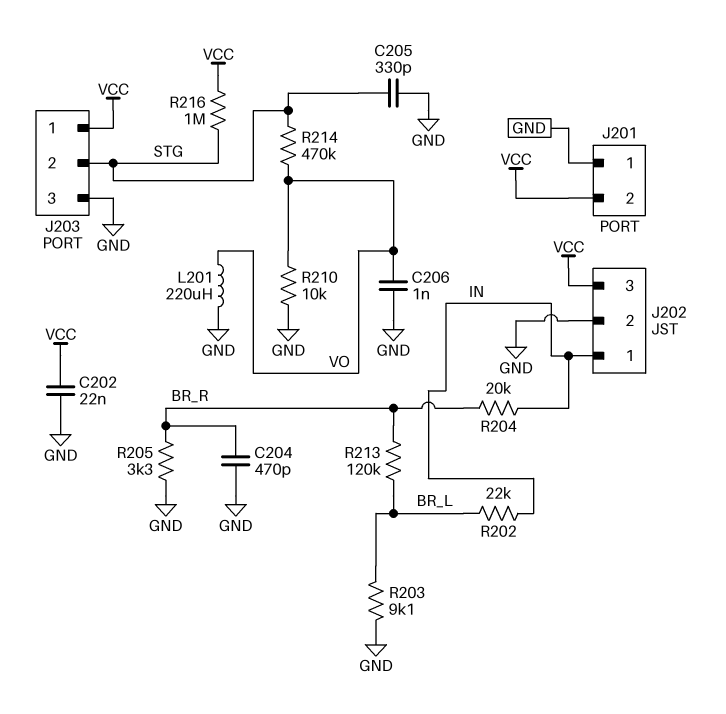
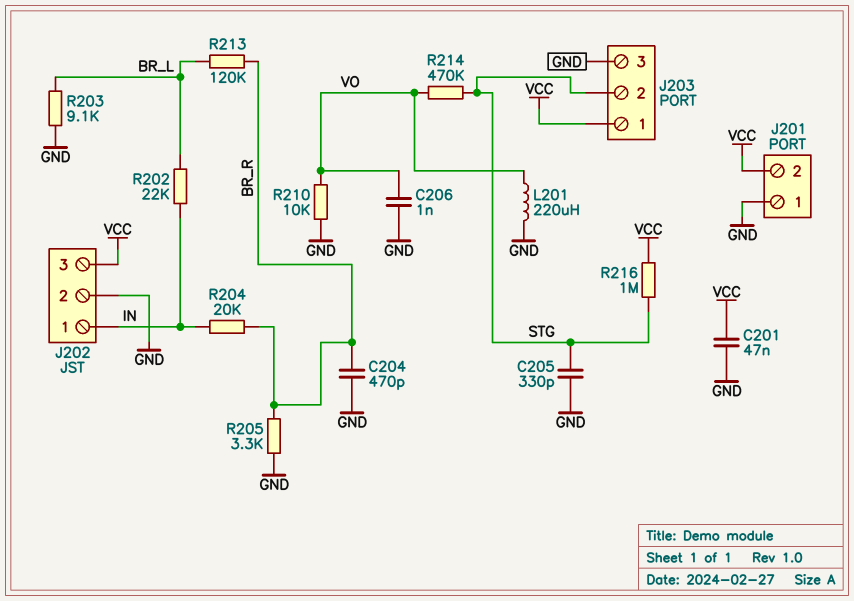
C201: none -> 47nF (GND, VCC)
C202: 22nF (GND, VCC) -> none

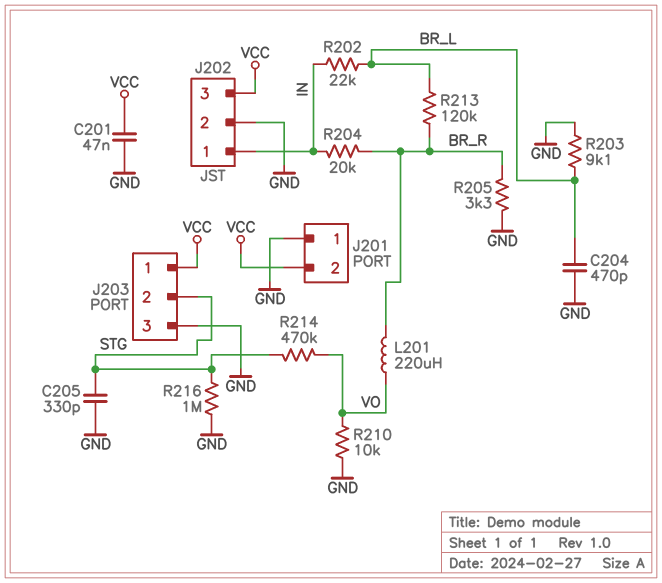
C204: 470pF (BR_R, GND) -> 470pF (BR_L, GND)
C206: 1nF (GND, VO) -> none
L201: 220uH (GND, VO) -> 220uH (BR_R, VO)
R216: 1M (STG, VCC) -> 1M (GND, STG)

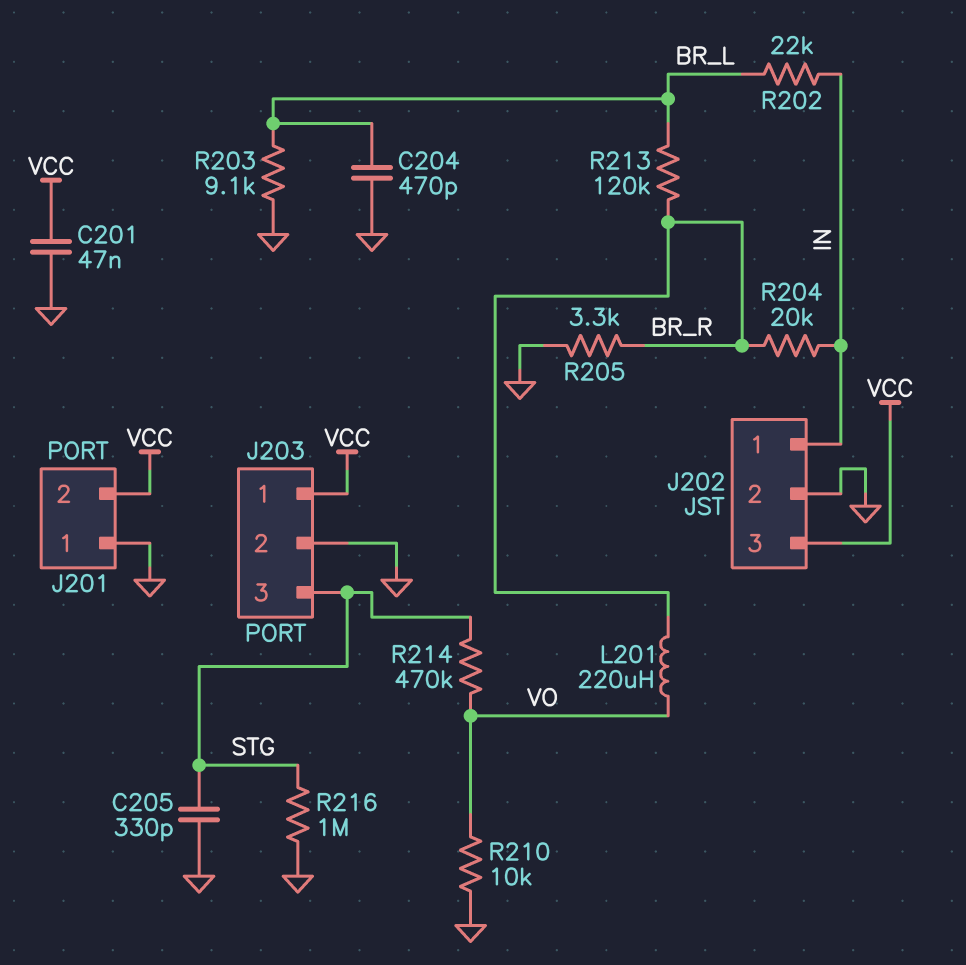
J203 pin 2: STG -> GND
J203 pin 3: GND -> STG

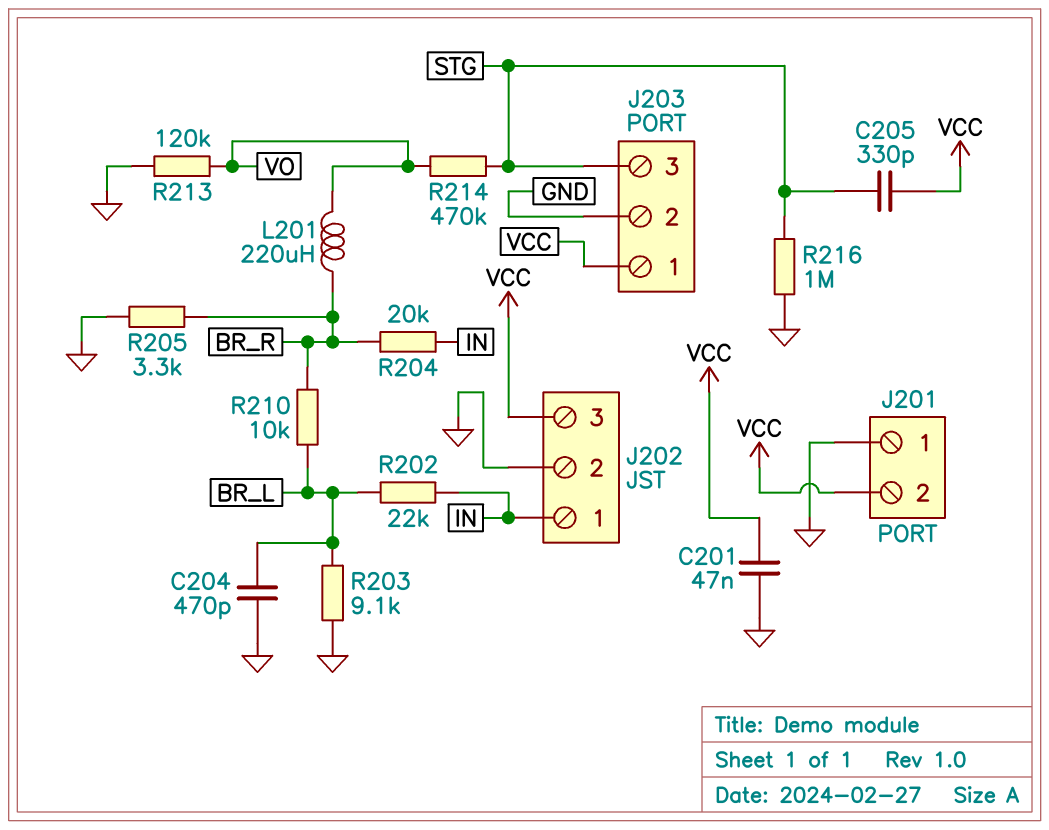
C205: 330pF (GND, STG) -> 330pF (STG, VCC)
R210: 10k (GND, VO) -> 10k (BR_L, BR_R)
R213: 120k (BR_L, BR_R) -> 120k (GND, VO)

